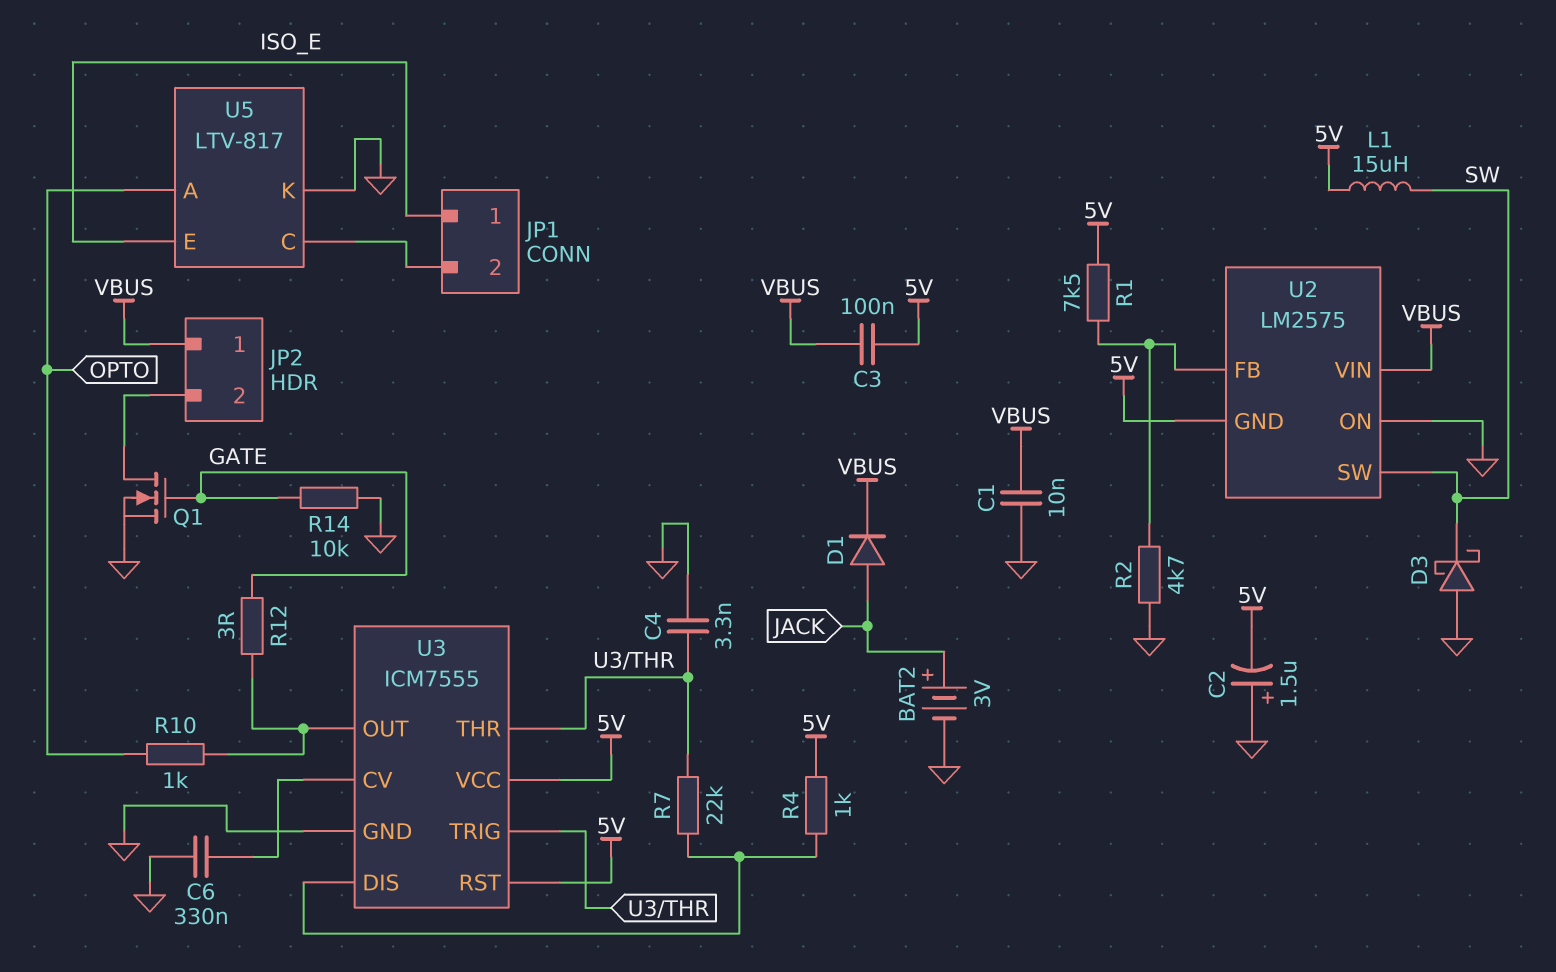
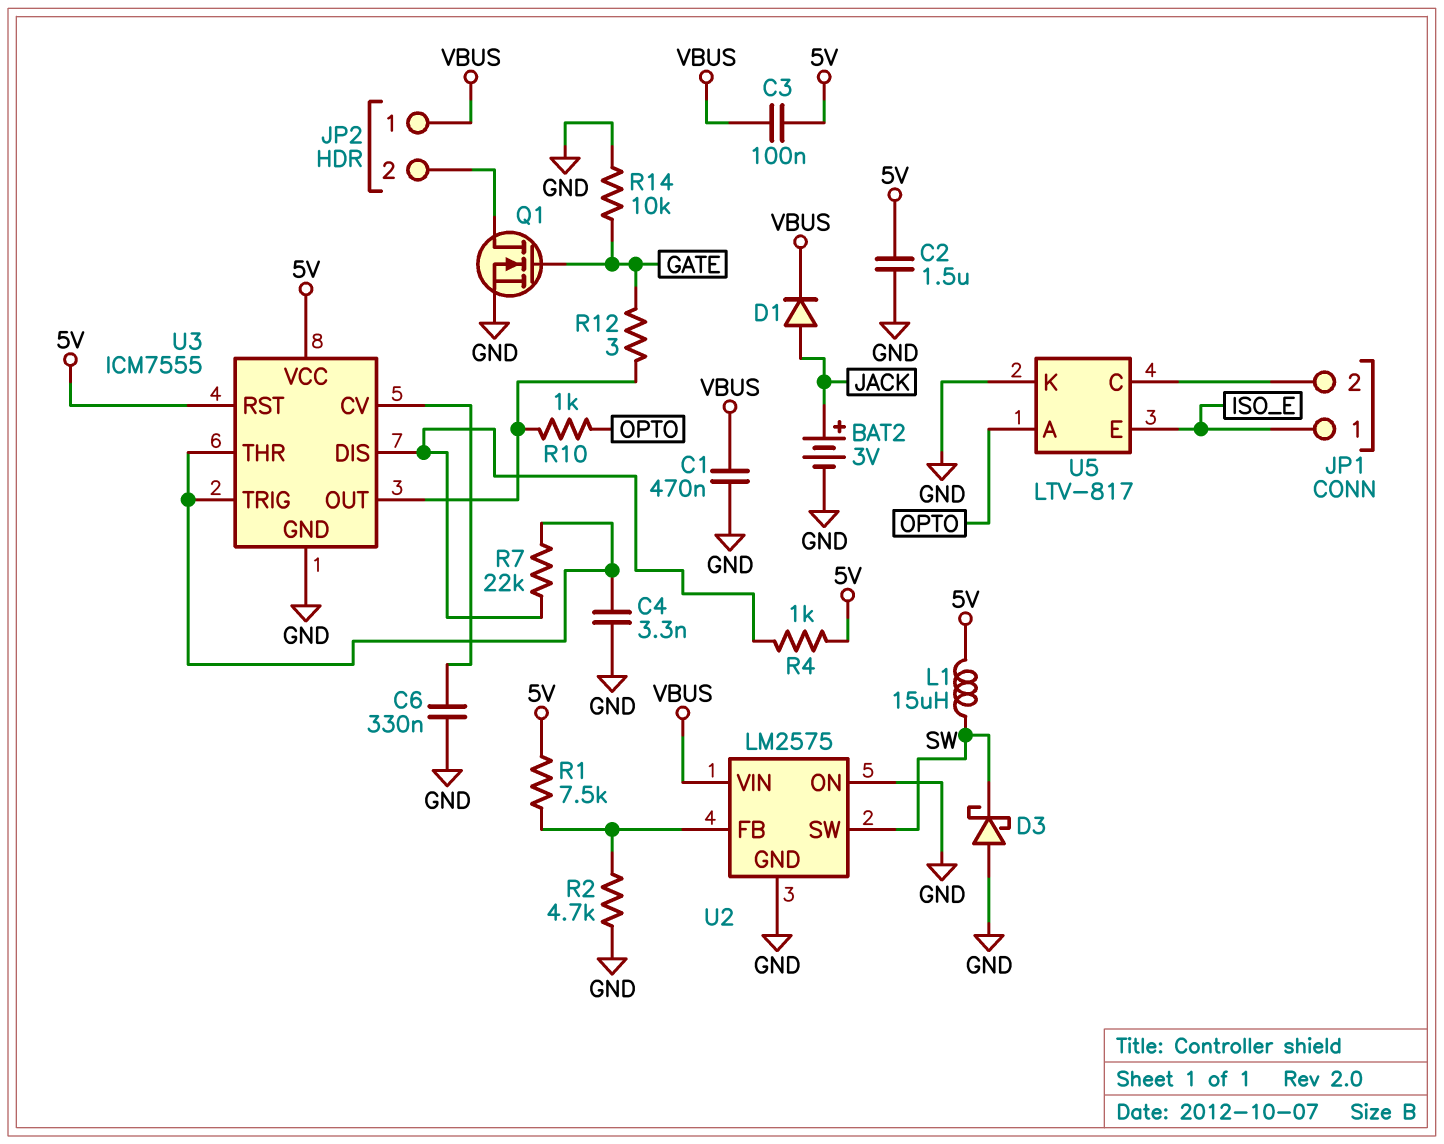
C1: 10nF (GND, VBUS) -> 470nF (GND, VBUS)
C2: 1.5uF (plus GND, minus 5V) -> 1.5uF (5V, GND)
U2 pin GND: 5V -> GND

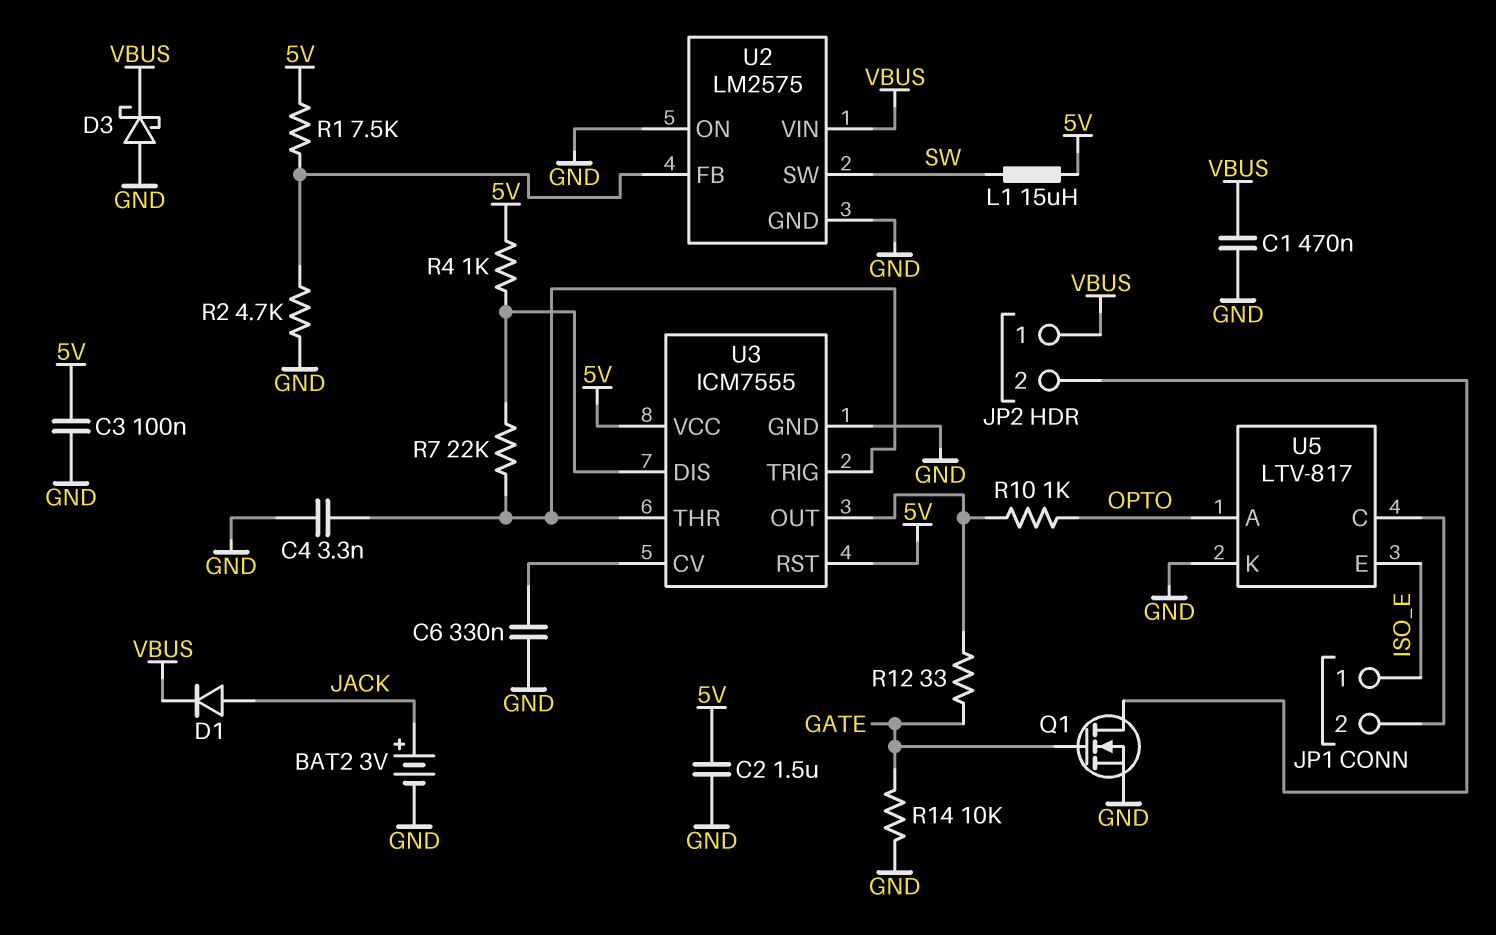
C3: 100nF (5V, VBUS) -> 100nF (5V, GND)
D3: schottky (A GND, K SW) -> schottky (A GND, K VBUS)
R12: 3 (GATE, U3/OUT) -> 33 (GATE, U3/OUT)

